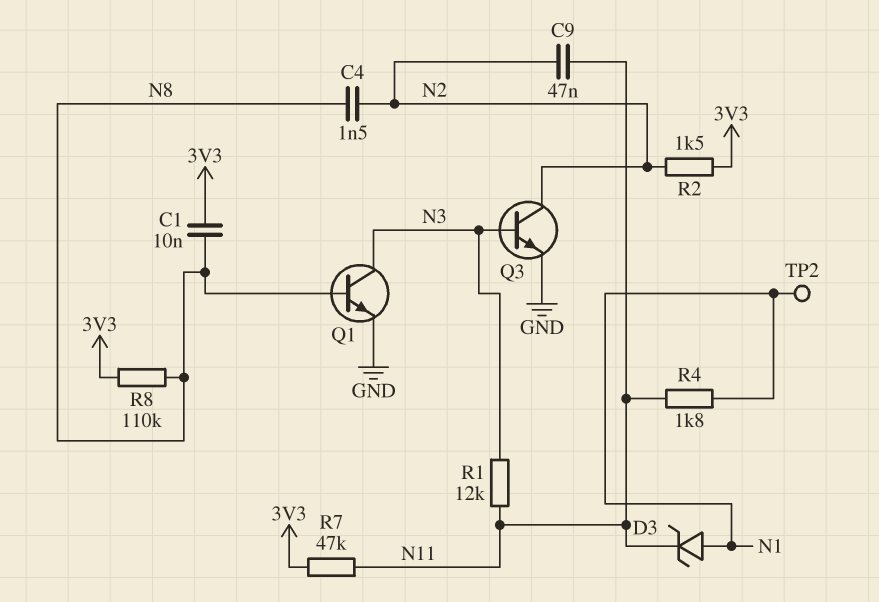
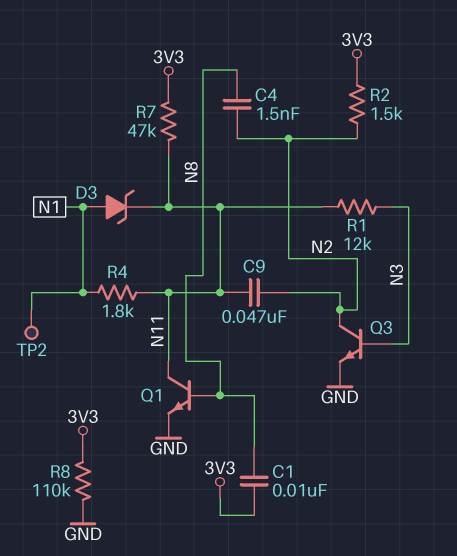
Q1: NPN (B N8, C N3, E GND) -> NPN (B N8, C N11, E GND)
R8: 110k (3V3, N8) -> 110k (3V3, GND)

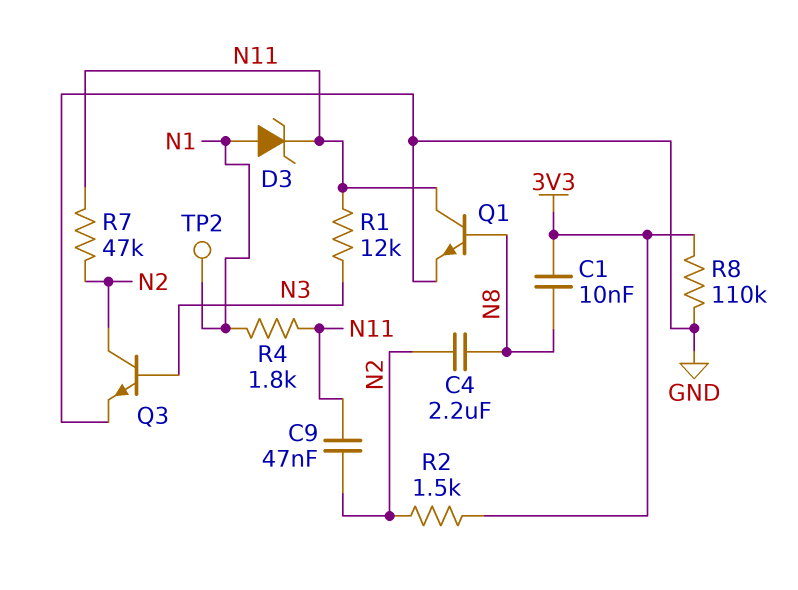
C4: 1.5nF (N2, N8) -> 2.2uF (N2, N8)
R7: 47k (3V3, N11) -> 47k (N2, N11)

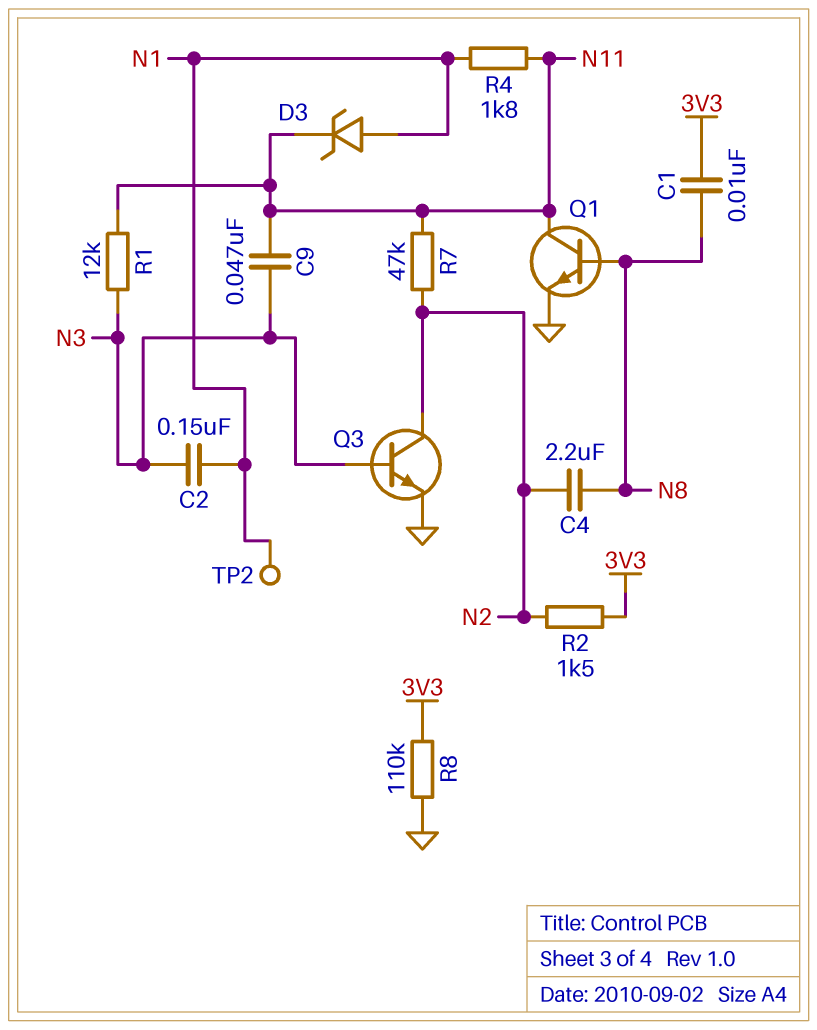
C2: none -> 150nF (N1, N3)
C9: 47nF (N2, N11) -> 47nF (N3, N11)

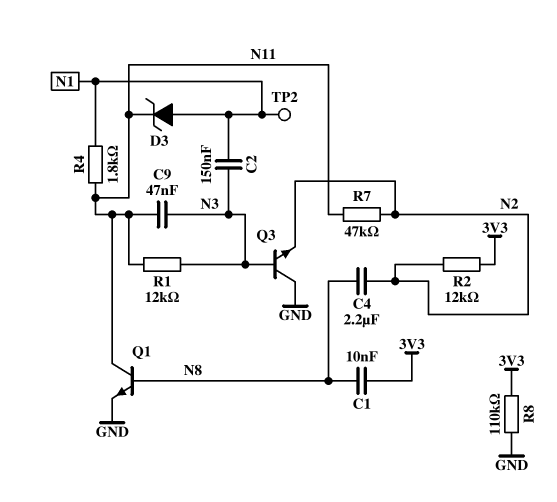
Q3: NPN (B N3, C N2, E GND) -> NPN (B N3, C GND, E N2)
R2: 1.5k (3V3, N2) -> 12k (3V3, N2)

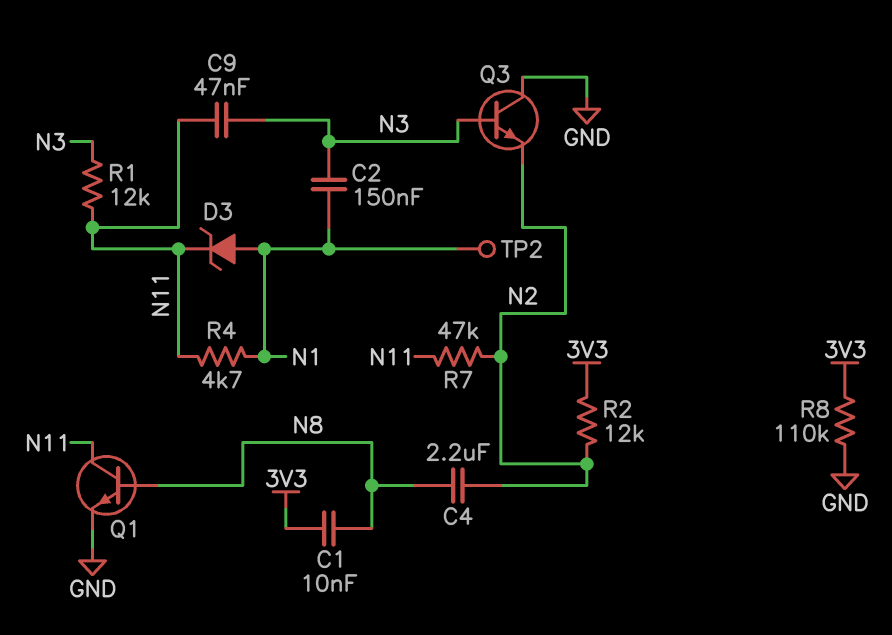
R4: 1.8k (N1, N11) -> 4.7k (N1, N11)

